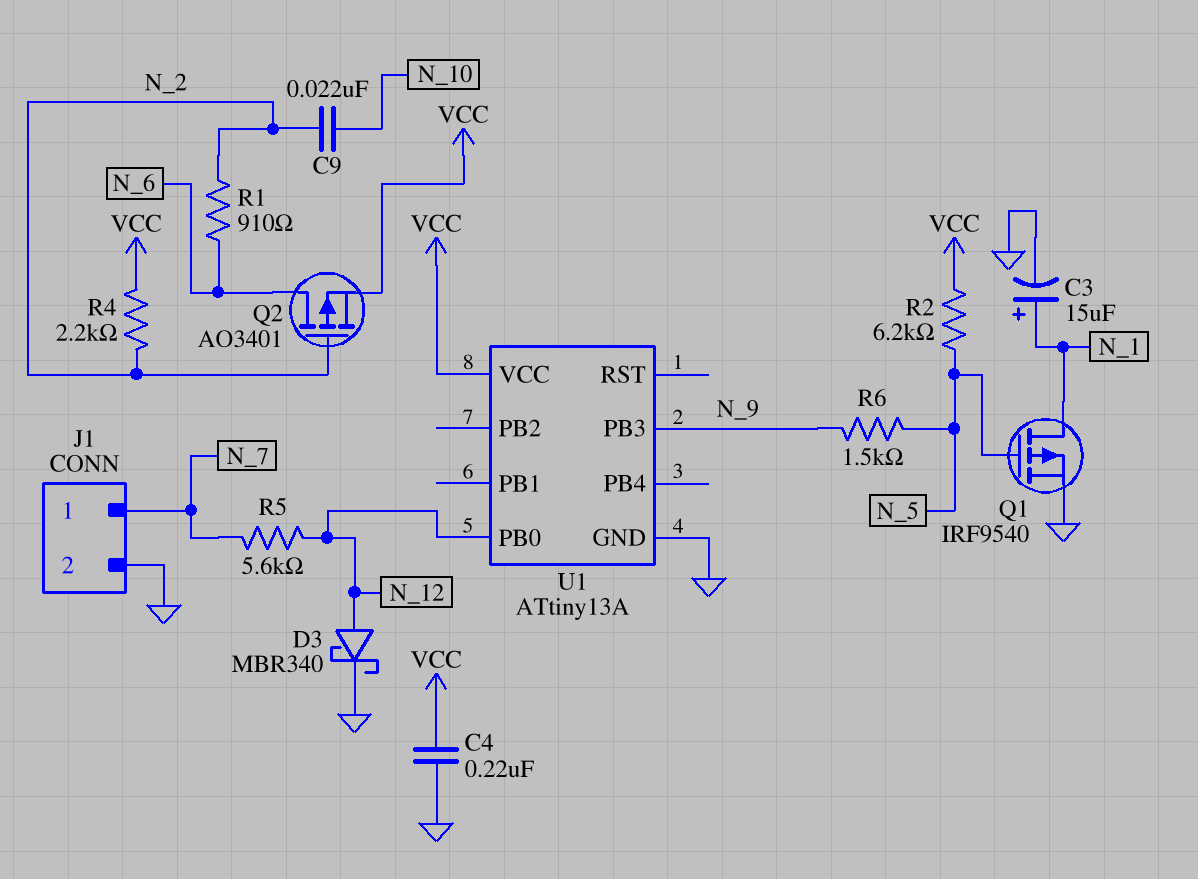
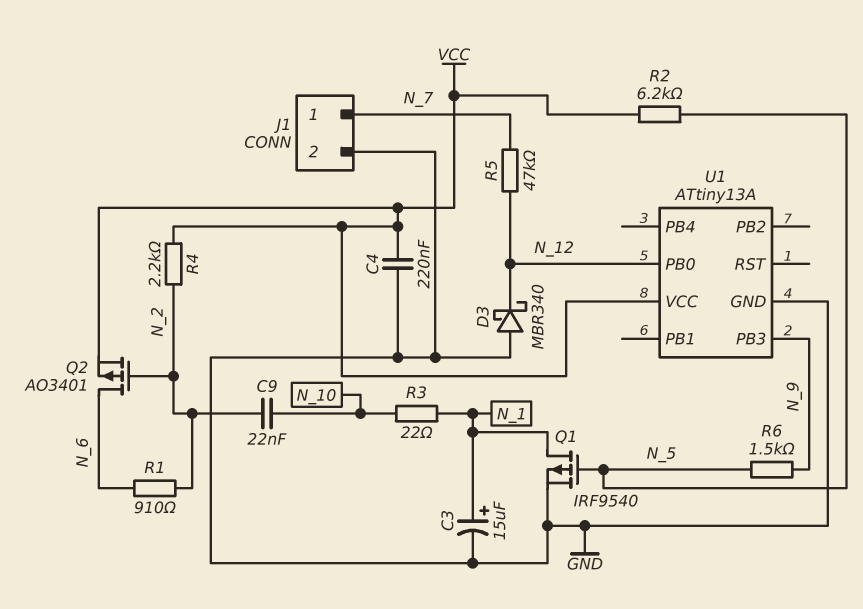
D3: schottky MBR340 (A N_12, K GND) -> schottky MBR340 (A GND, K N_12)
R3: none -> 22 (N_1, N_10)
R5: 5.6k (N_7, N_12) -> 47k (N_7, N_12)

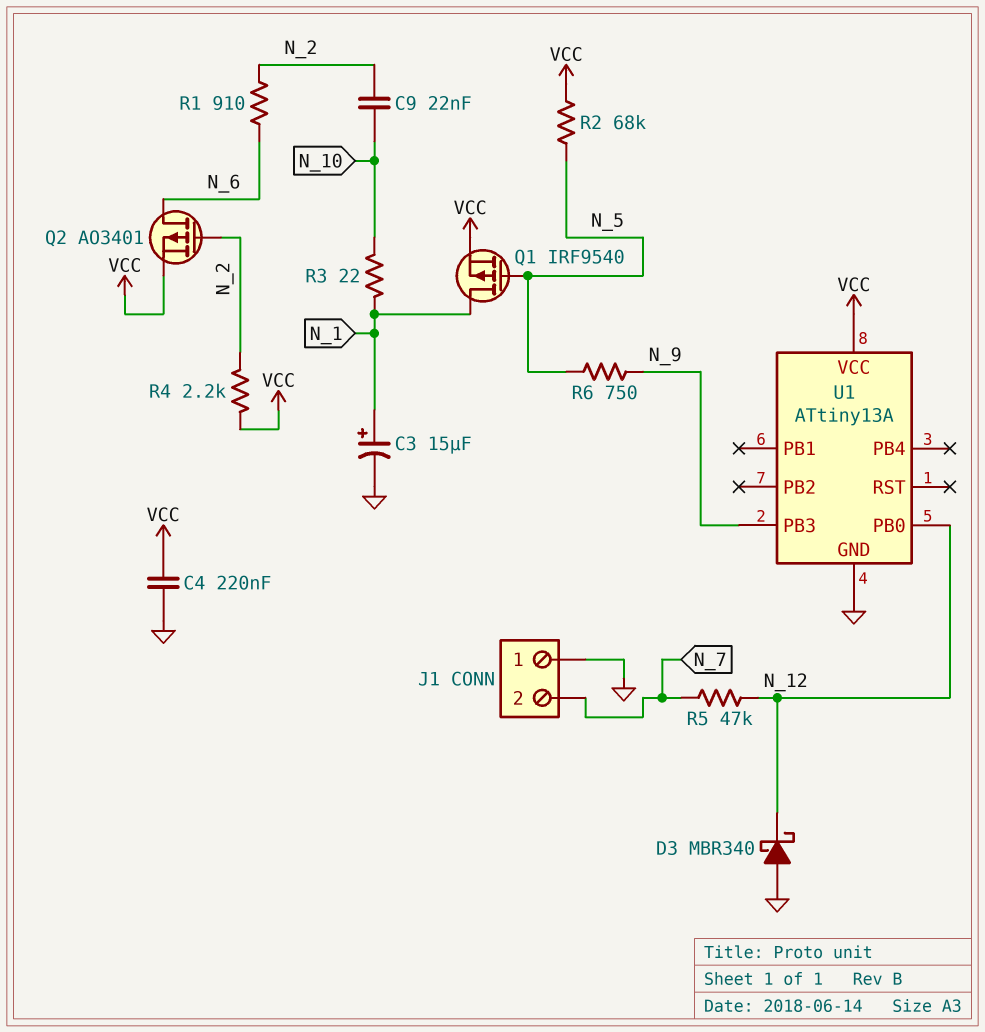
J1 pin 1: N_7 -> GND
J1 pin 2: GND -> N_7
Q1: PMOS IRF9540 (G N_5, D N_1, S GND) -> PMOS IRF9540 (G N_5, D N_1, S VCC)
R2: 6.2k (N_5, VCC) -> 68k (N_5, VCC)
R6: 1.5k (N_5, N_9) -> 750 (N_5, N_9)

